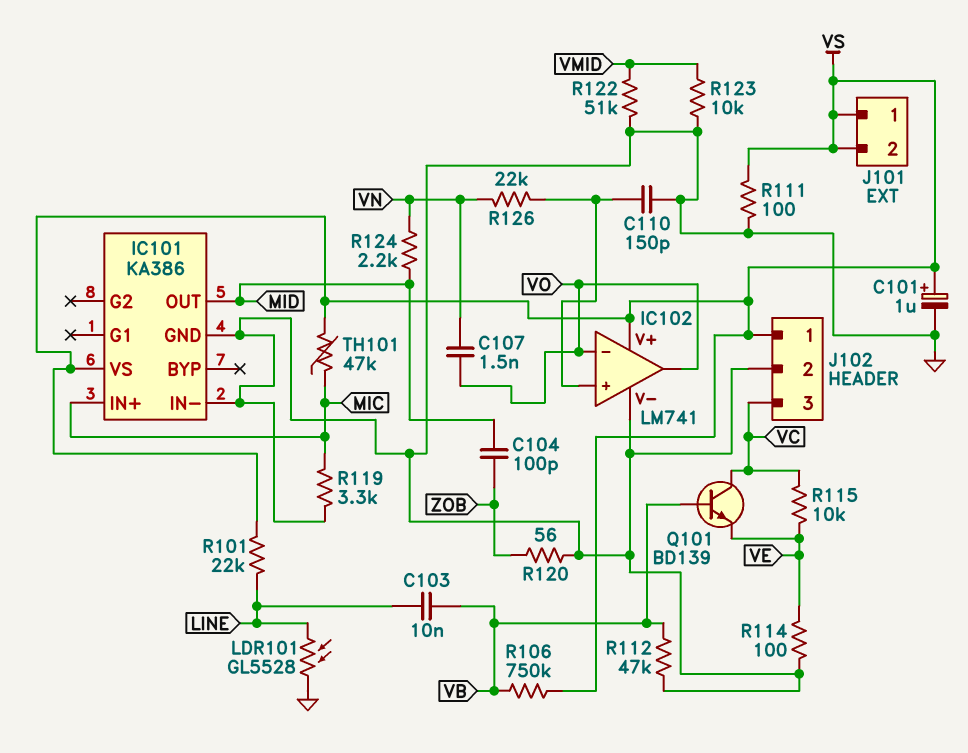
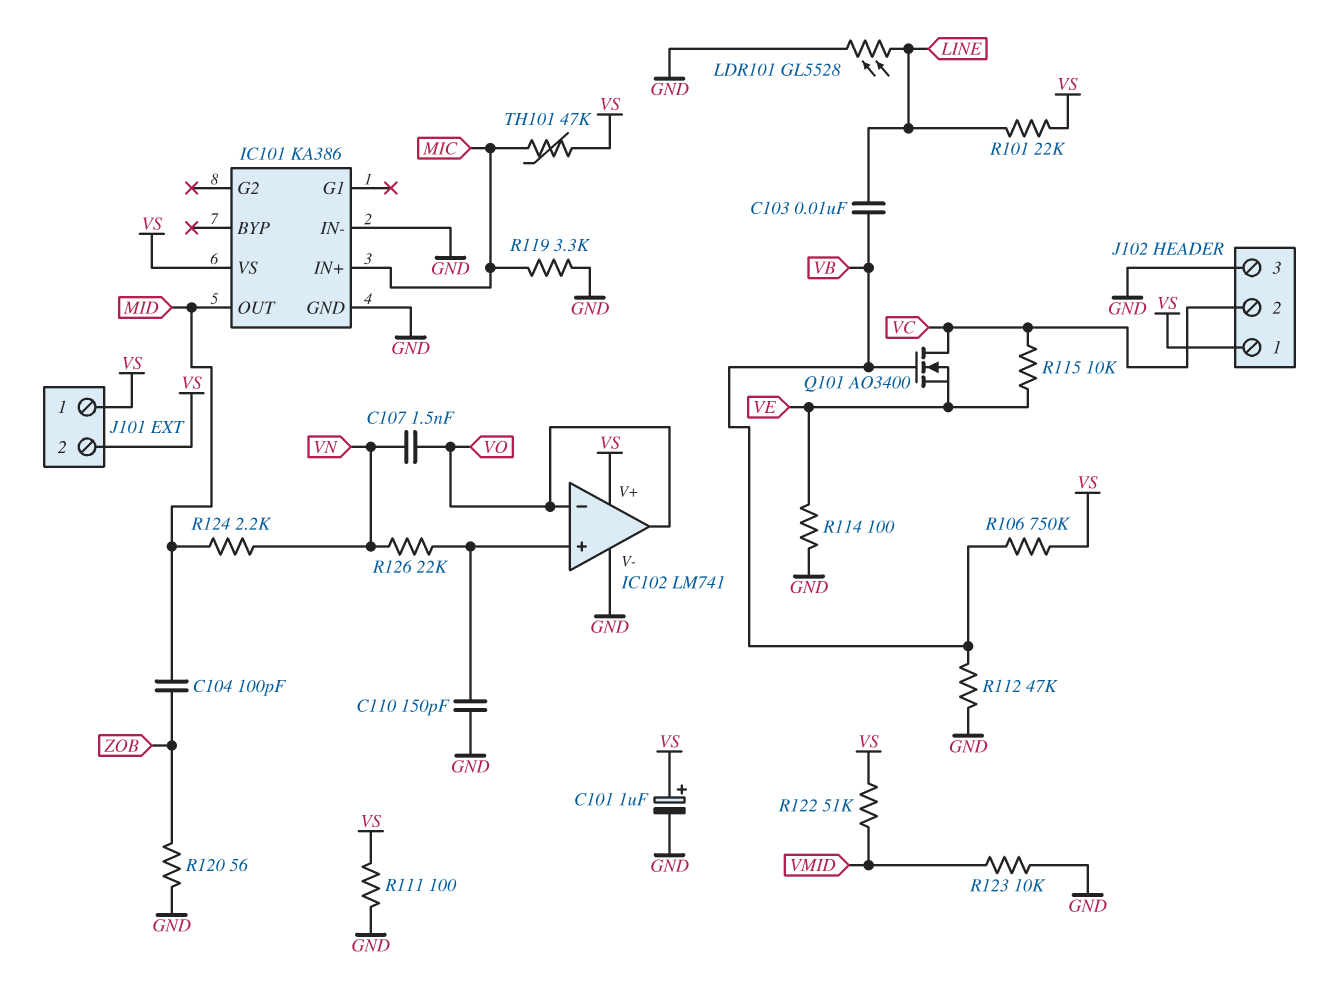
J102 pin 2: GND -> VC
J102 pin 3: VC -> GND
Q101: NPN BD139 (B VB, C VC, E VE) -> NMOS AO3400 (G VB, D VC, S VE)
R122: 51k (GND, VMID) -> 51k (VMID, VS)

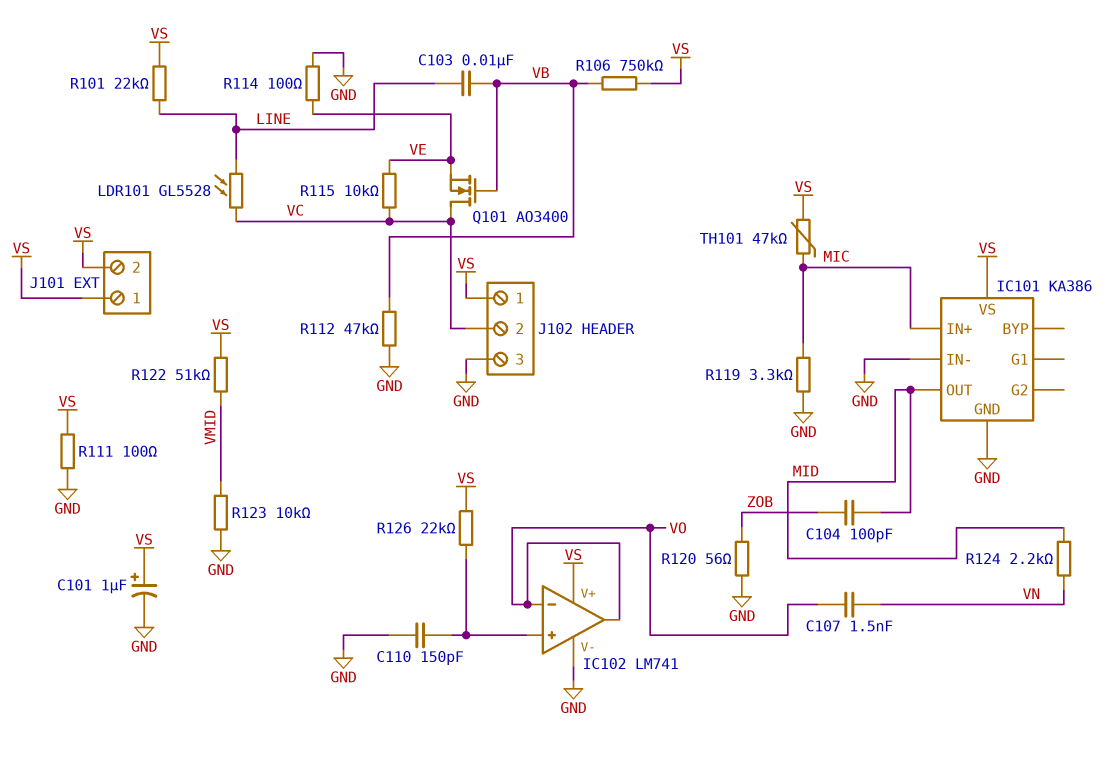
LDR101: GL5528 (GND, LINE) -> GL5528 (LINE, VC)
R126: 22k (IC102/in+, VN) -> 22k (IC102/in+, VS)

